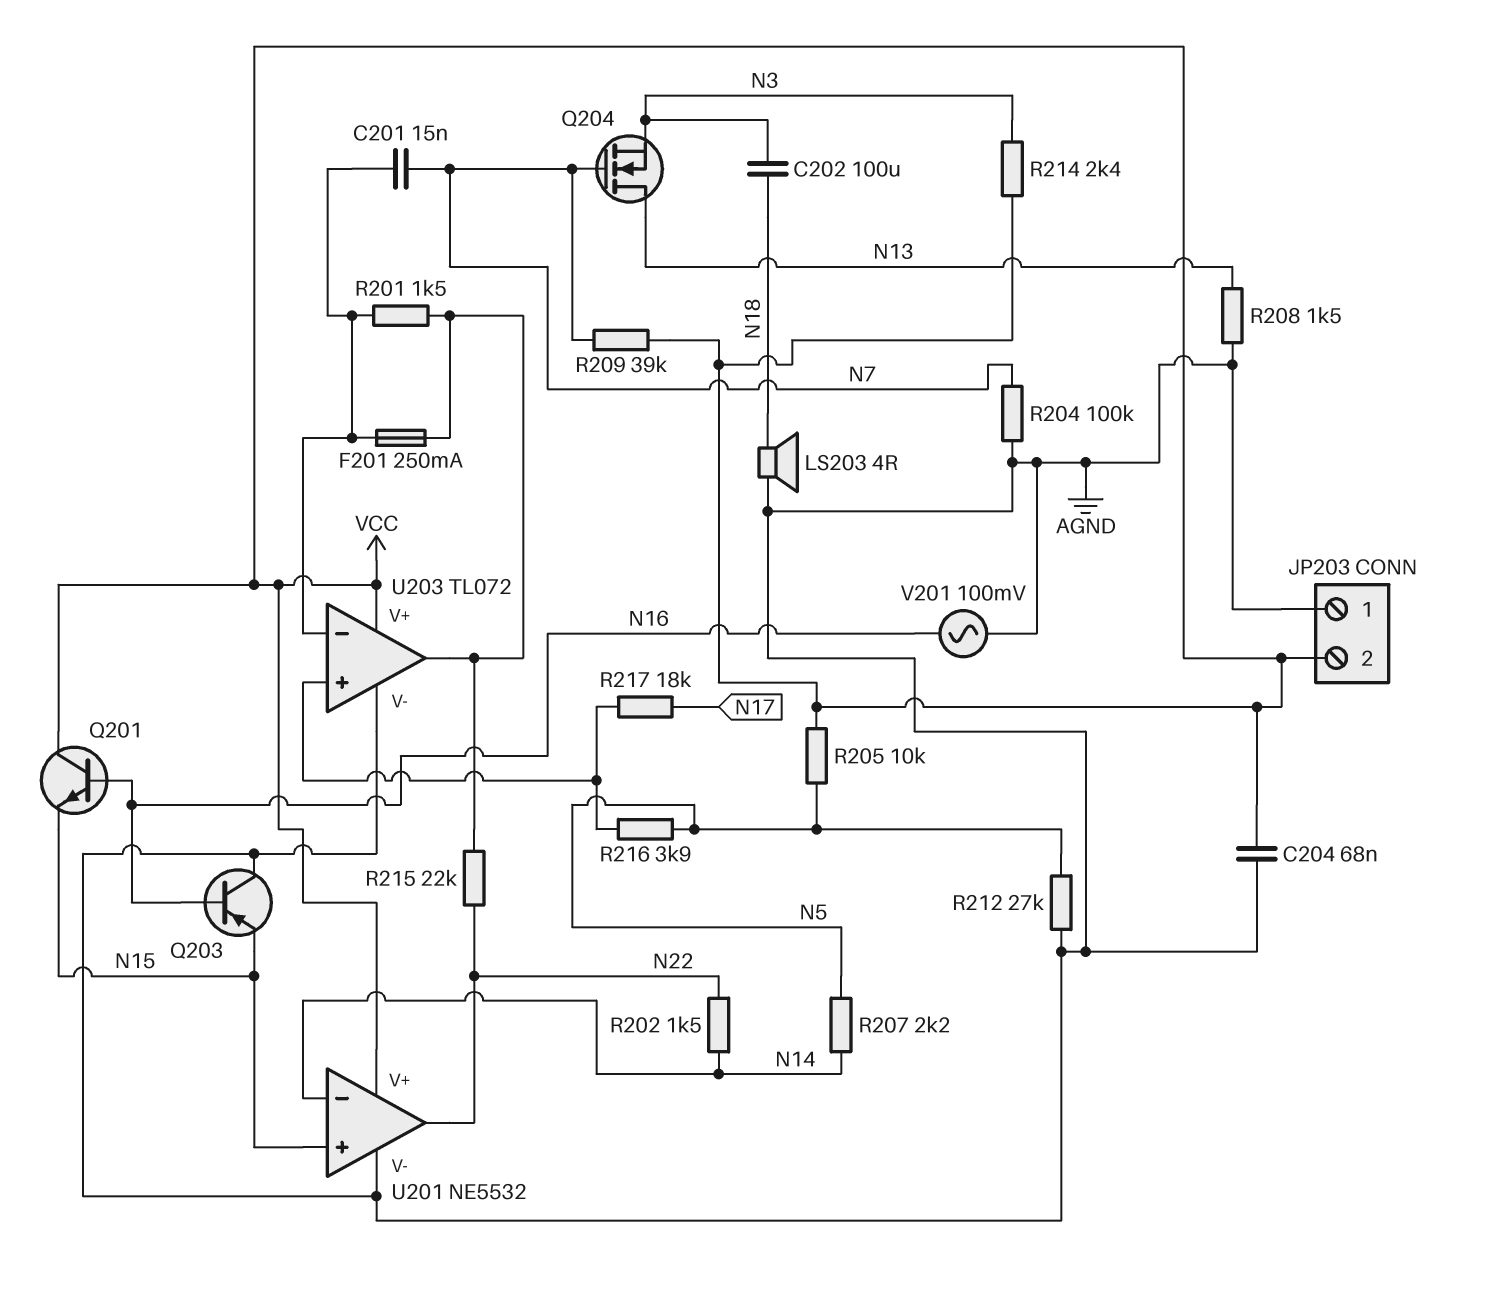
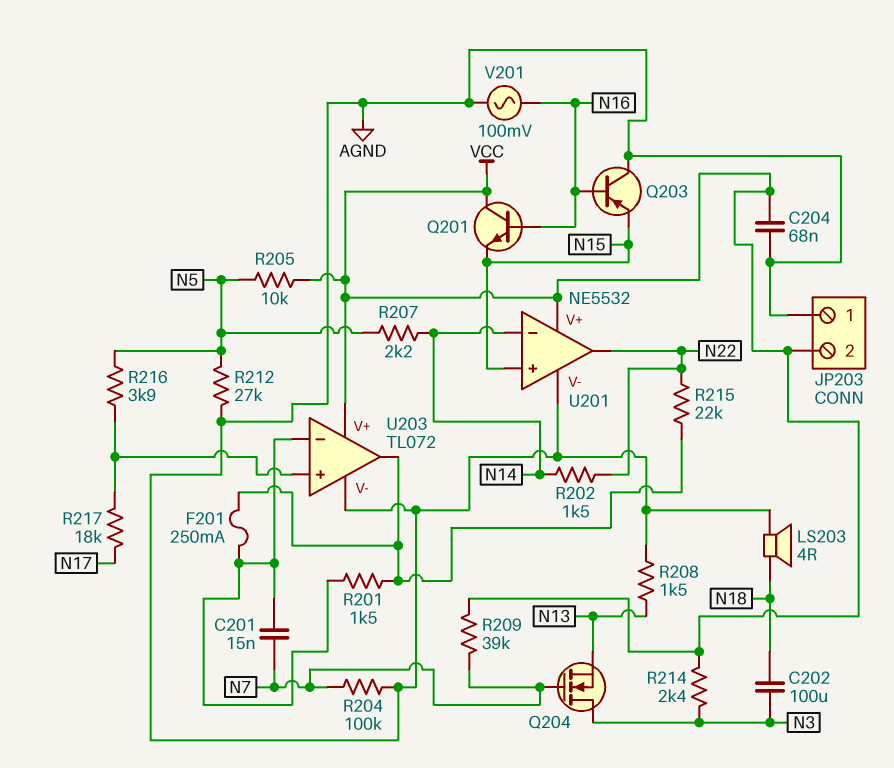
Q204: NMOS (G N7, D N13, S N3) -> NMOS (G N7, D N3, S N13)

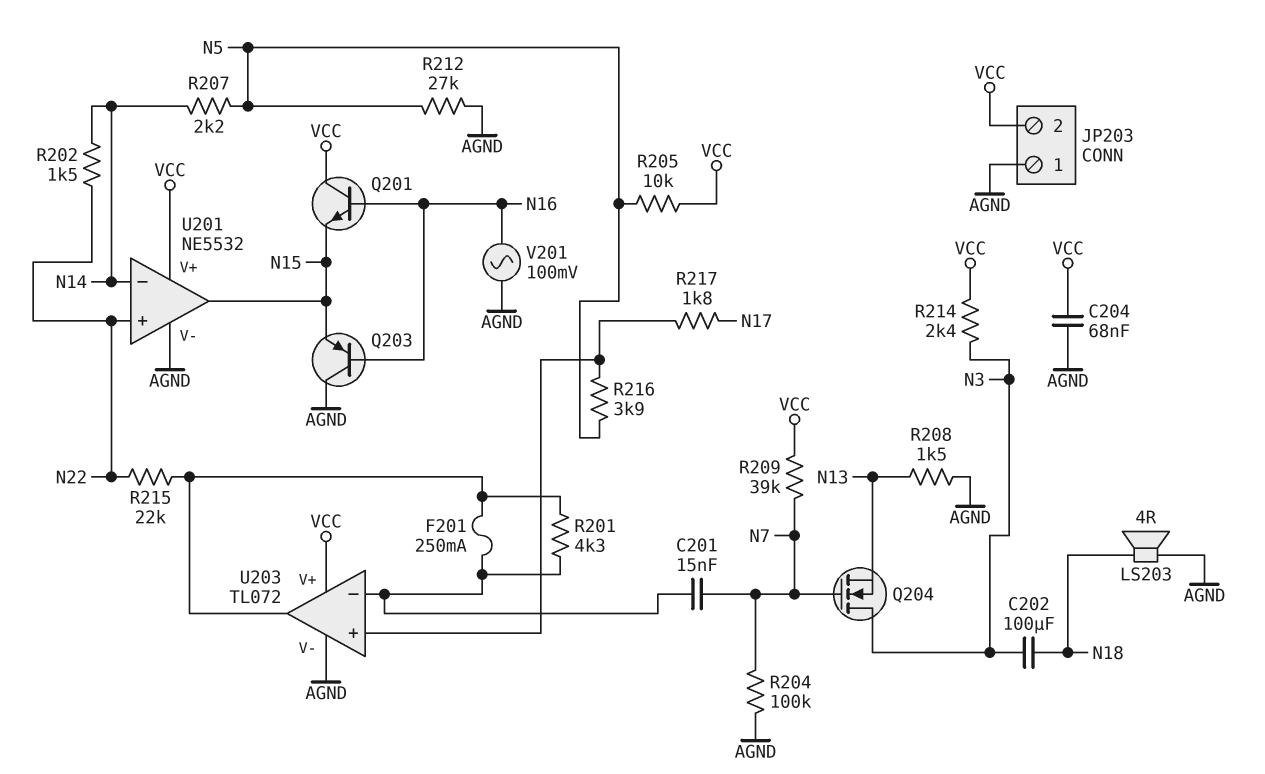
R201: 1.5k (U203/in-, U203/out) -> 4.3k (U203/in-, U203/out)
R217: 18k (N17, U203/in+) -> 1.8k (N17, U203/in+)
U201 pin in+: N15 -> N22
U201 pin out: N22 -> N15

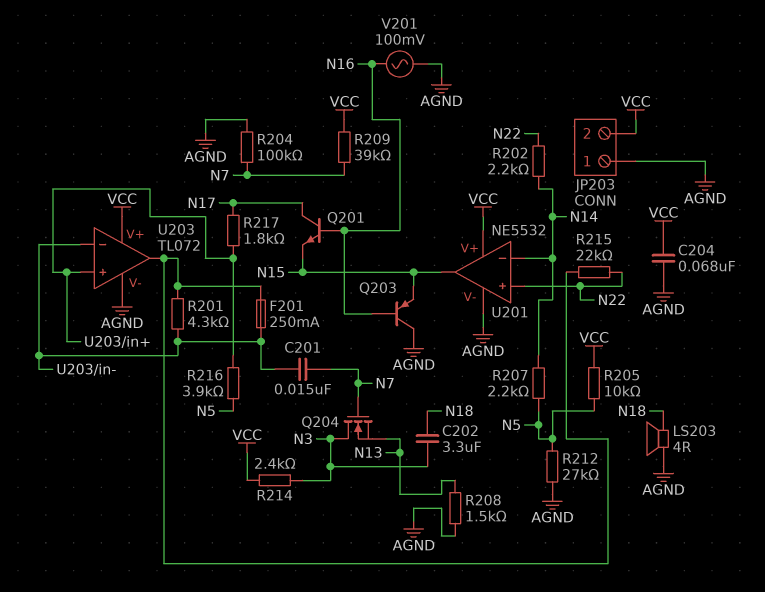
C202: 100uF (N3, N18) -> 3.3uF (N3, N18)
Q201: NPN (B N16, C VCC, E N15) -> NPN (B N16, C N17, E N15)
R202: 1.5k (N14, N22) -> 2.2k (N14, N22)

